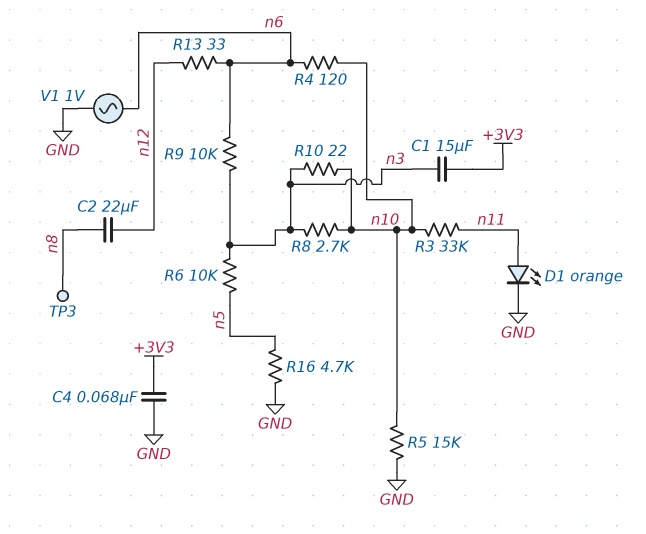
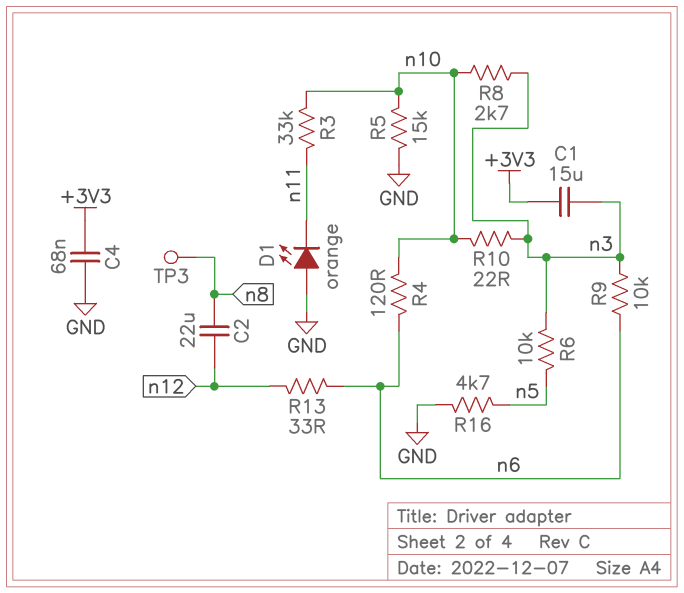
D1: LED orange (A n11, K GND) -> LED orange (A GND, K n11)
V1: AC 1V (GND, n6) -> none

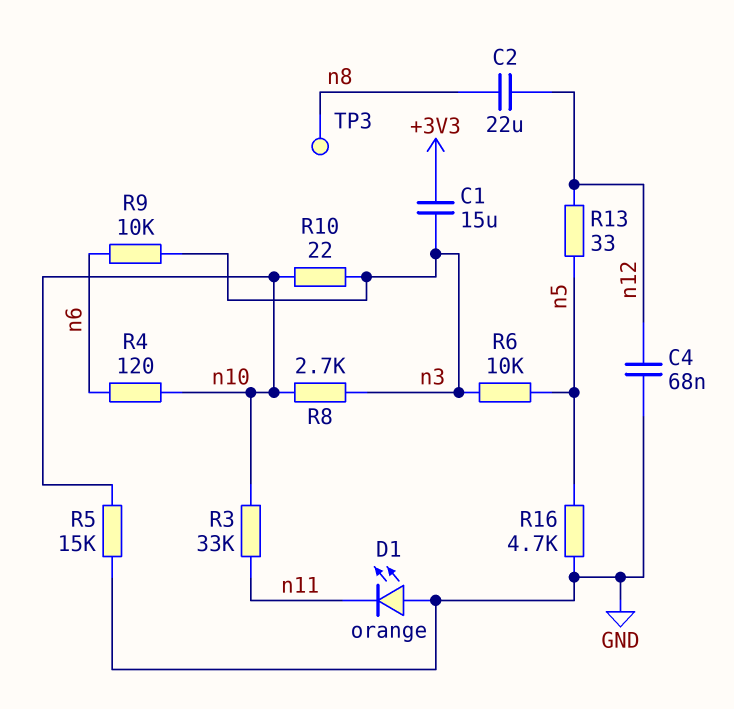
C4: 68nF (+3V3, GND) -> 68nF (GND, n12)
R13: 33 (n6, n12) -> 33 (n5, n12)

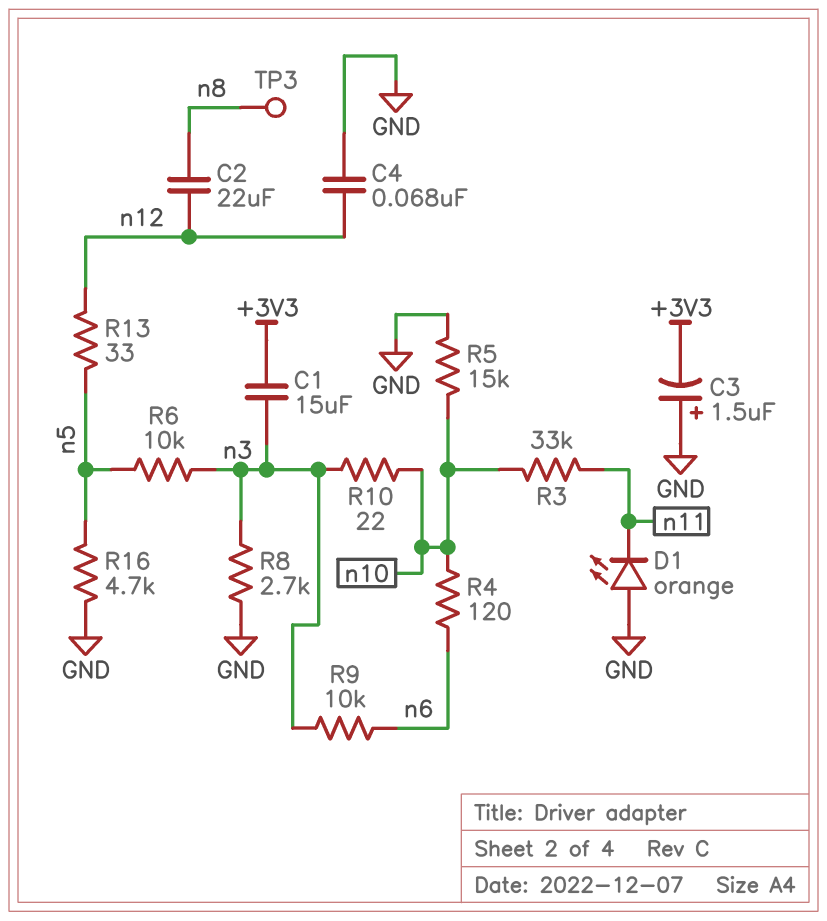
C3: none -> 1.5uF (plus GND, minus +3V3)
R8: 2.7k (n3, n10) -> 2.7k (GND, n3)

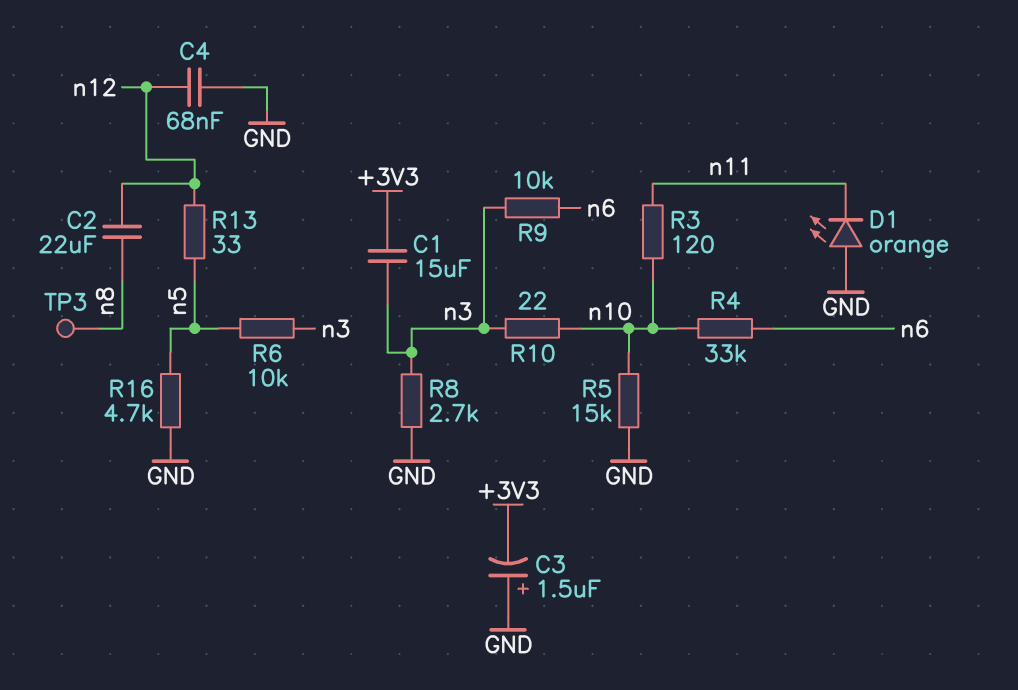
R3: 33k (n10, n11) -> 120 (n10, n11)
R4: 120 (n6, n10) -> 33k (n6, n10)

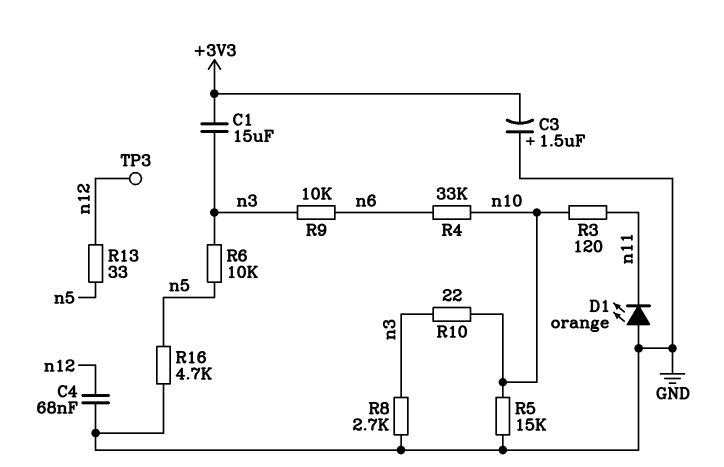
C2: 22uF (n8, n12) -> none
TP3: test point (n8) -> test point (n12)

